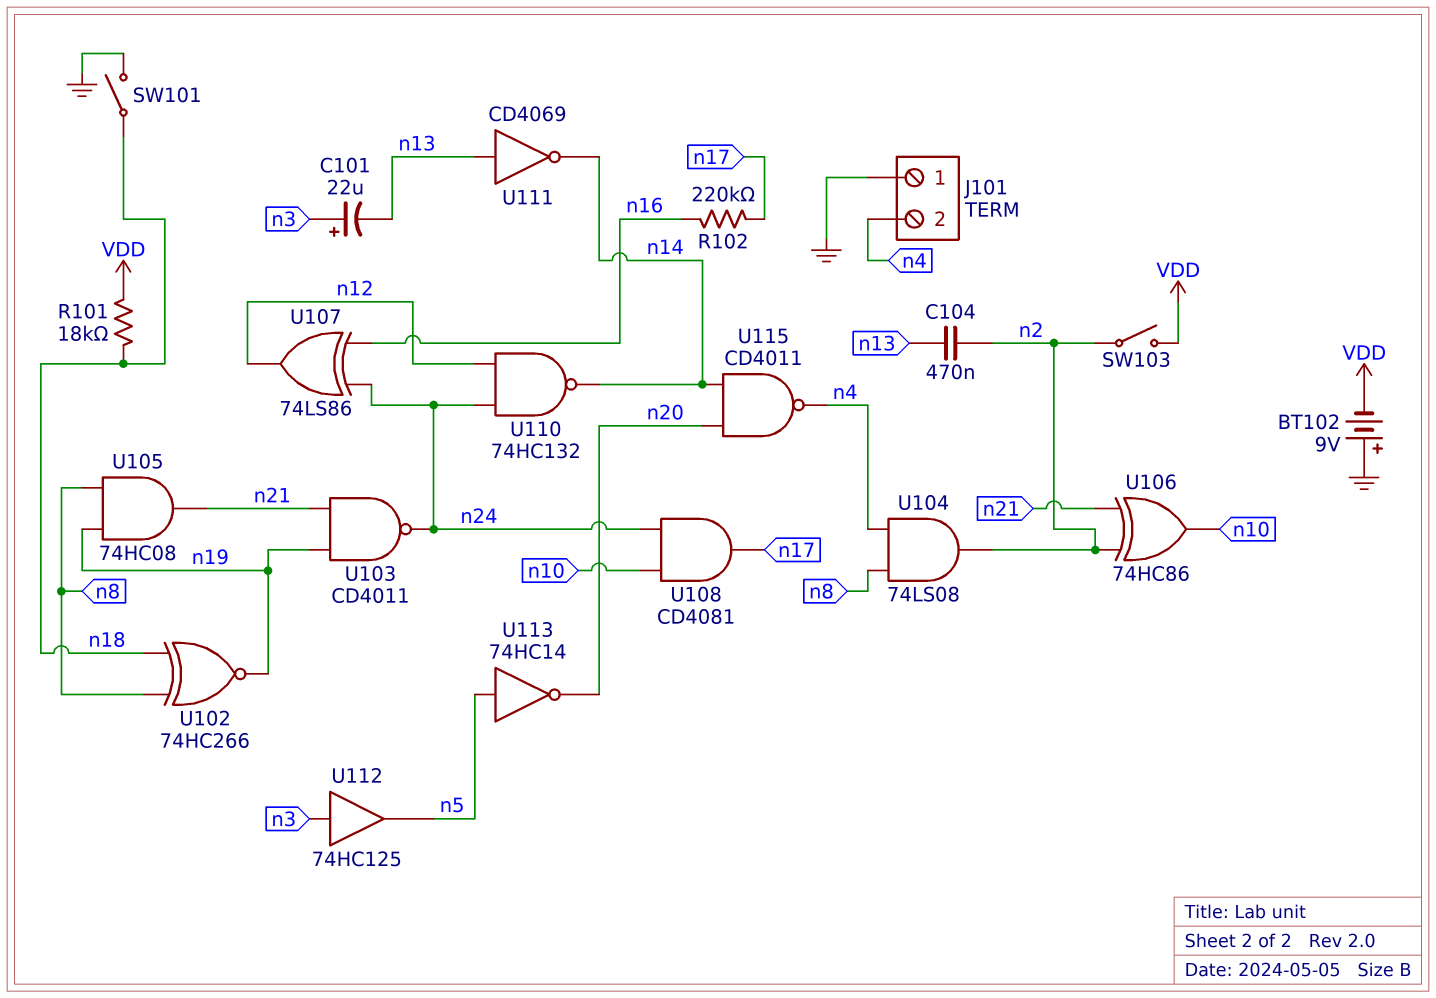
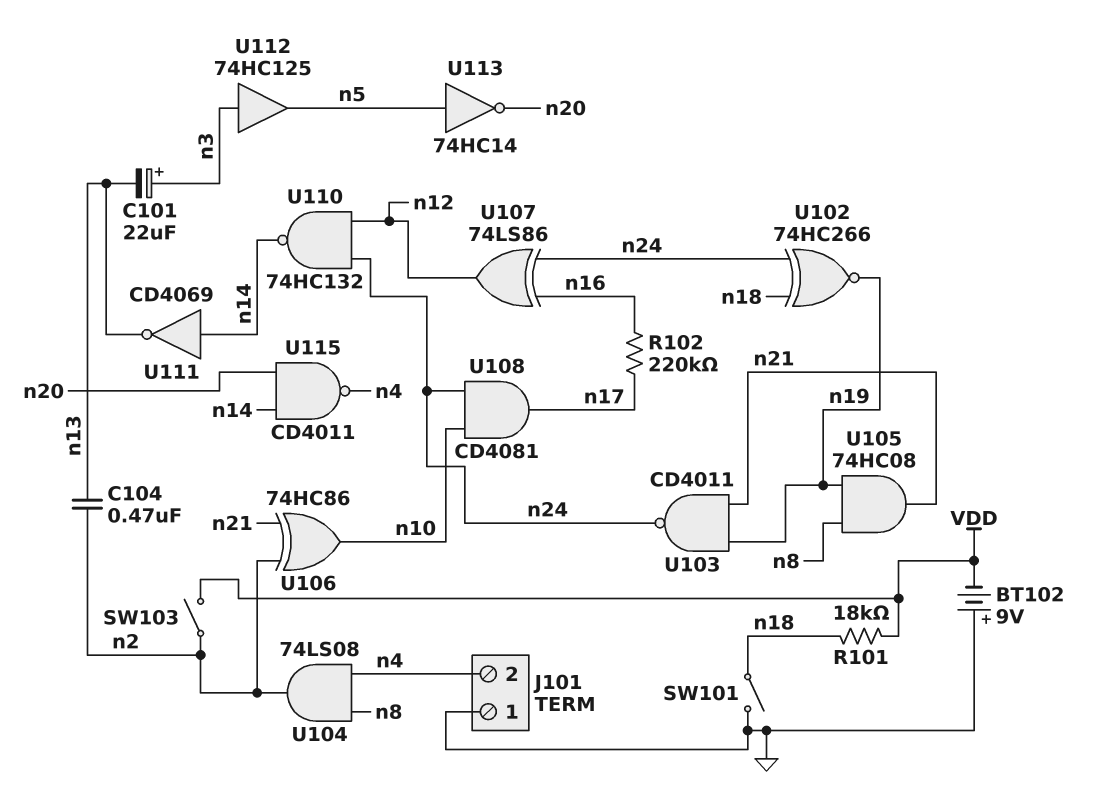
U102: XNOR 74HC266 (in n8, in n18, out n19) -> XNOR 74HC266 (in n18, in n24, out n19)
U111: NOT CD4069 (in n13, out n14) -> NOT CD4069 (in n14, out n13)

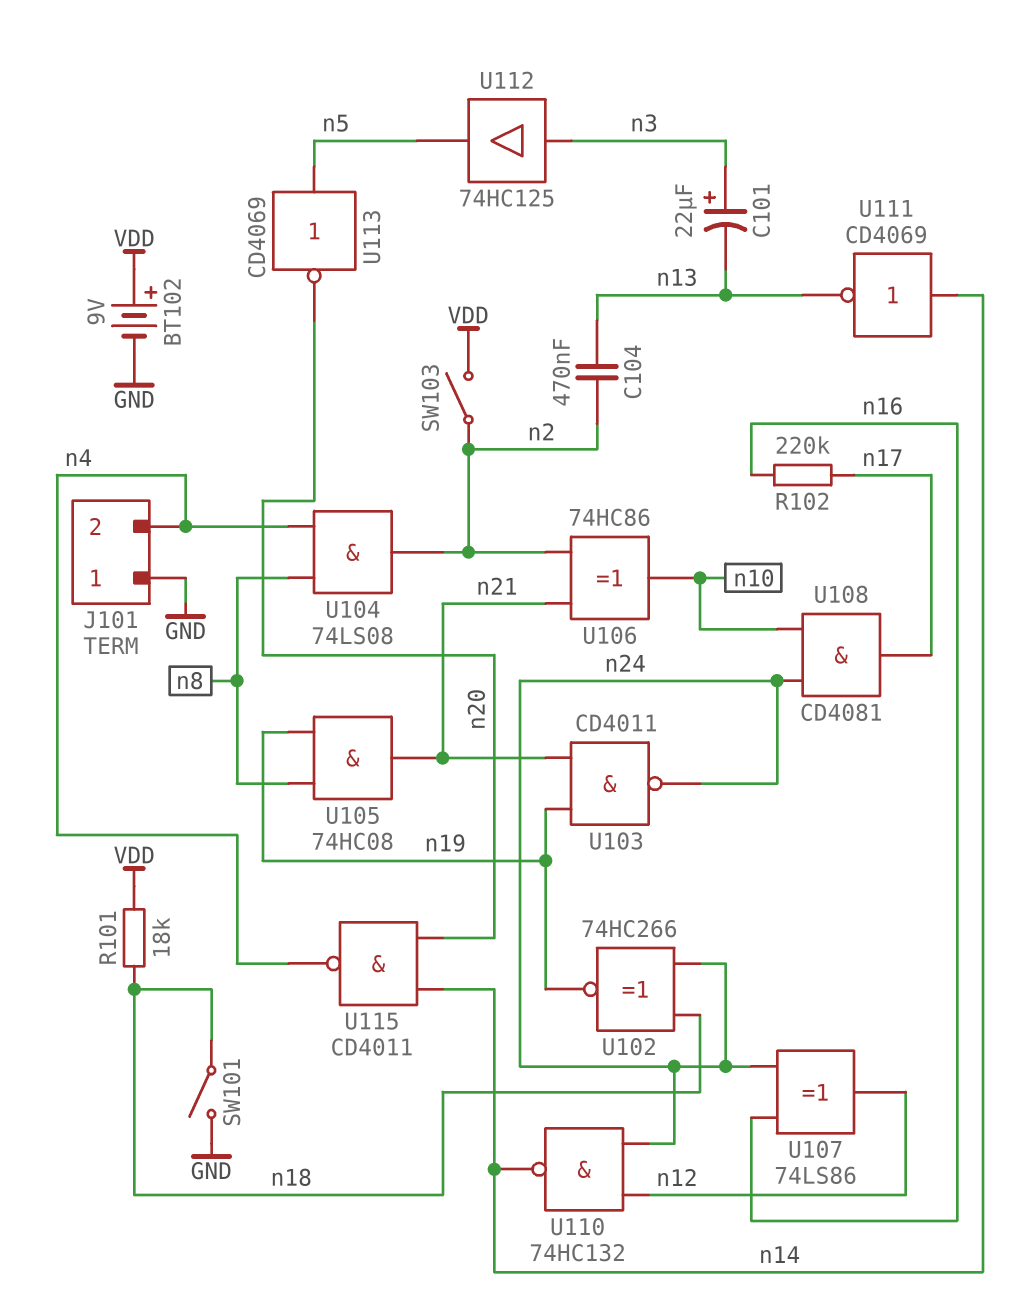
BT102: 9V (plus GND, minus VDD) -> 9V (plus VDD, minus GND)
U113: NOT 74HC14 (in n5, out n20) -> NOT CD4069 (in n5, out n20)

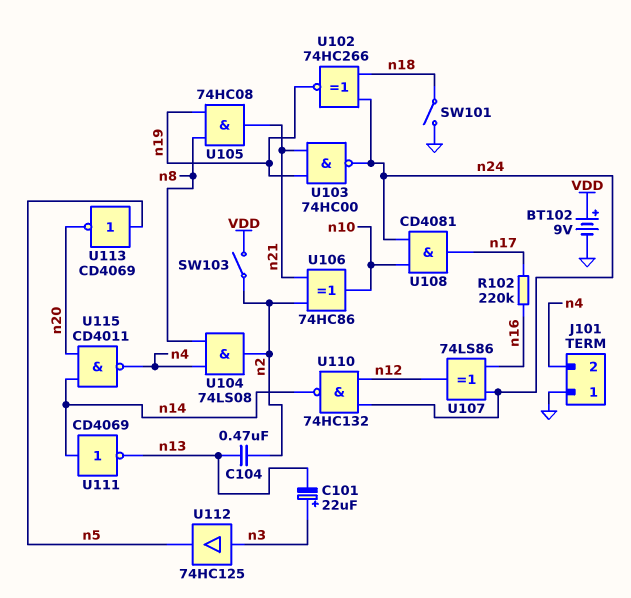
R101: 18k (VDD, n18) -> none
U103: NAND CD4011 (in n19, in n21, out n24) -> NAND 74HC00 (in n19, in n21, out n24)

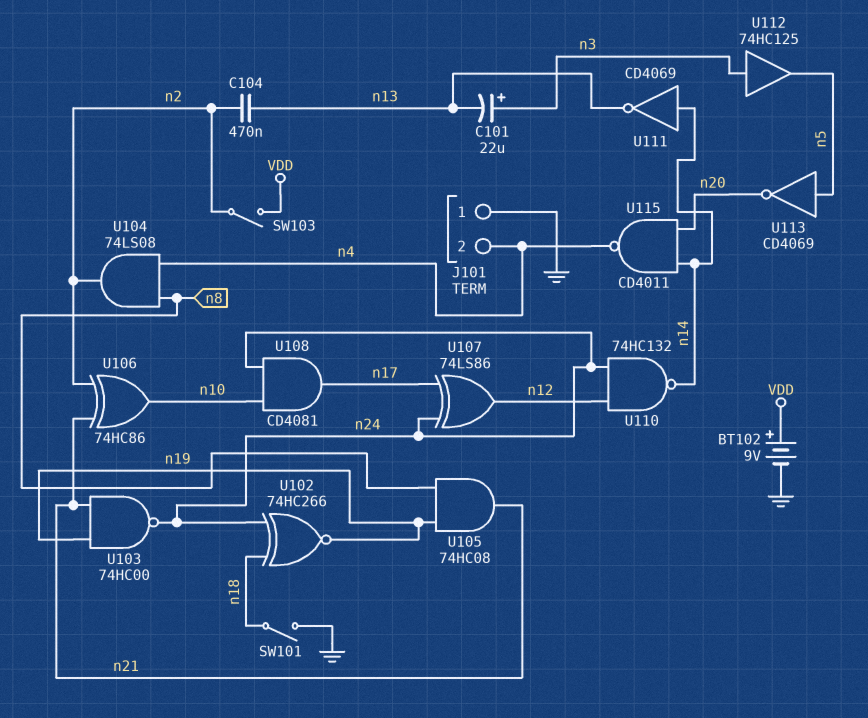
R102: 220k (n16, n17) -> none
U107: XOR 74LS86 (in n16, in n24, out n12) -> XOR 74LS86 (in n17, in n24, out n12)

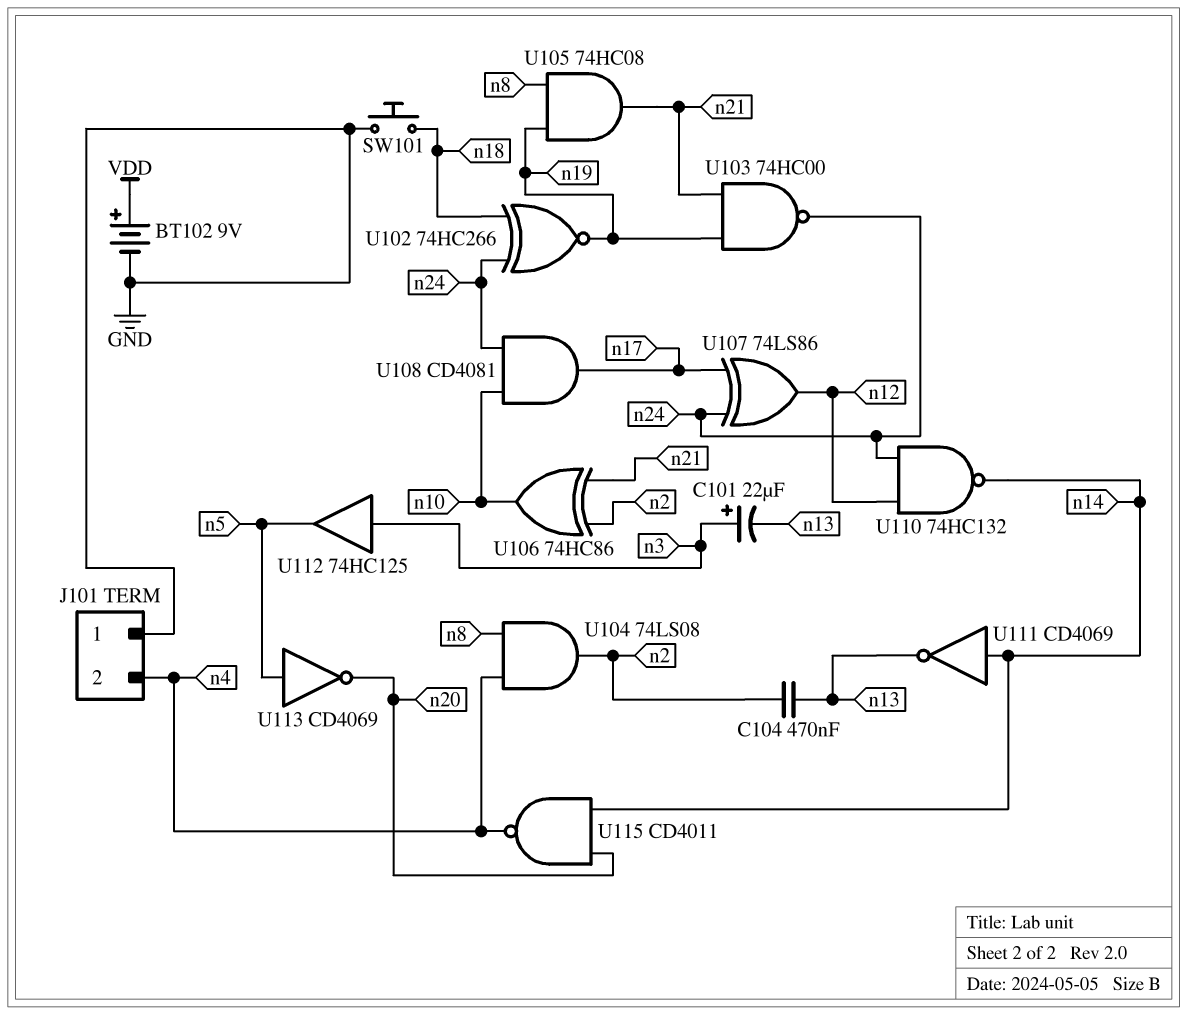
SW101: switch (GND, n18) -> button (GND, n18)
SW103: switch (VDD, n2) -> none

